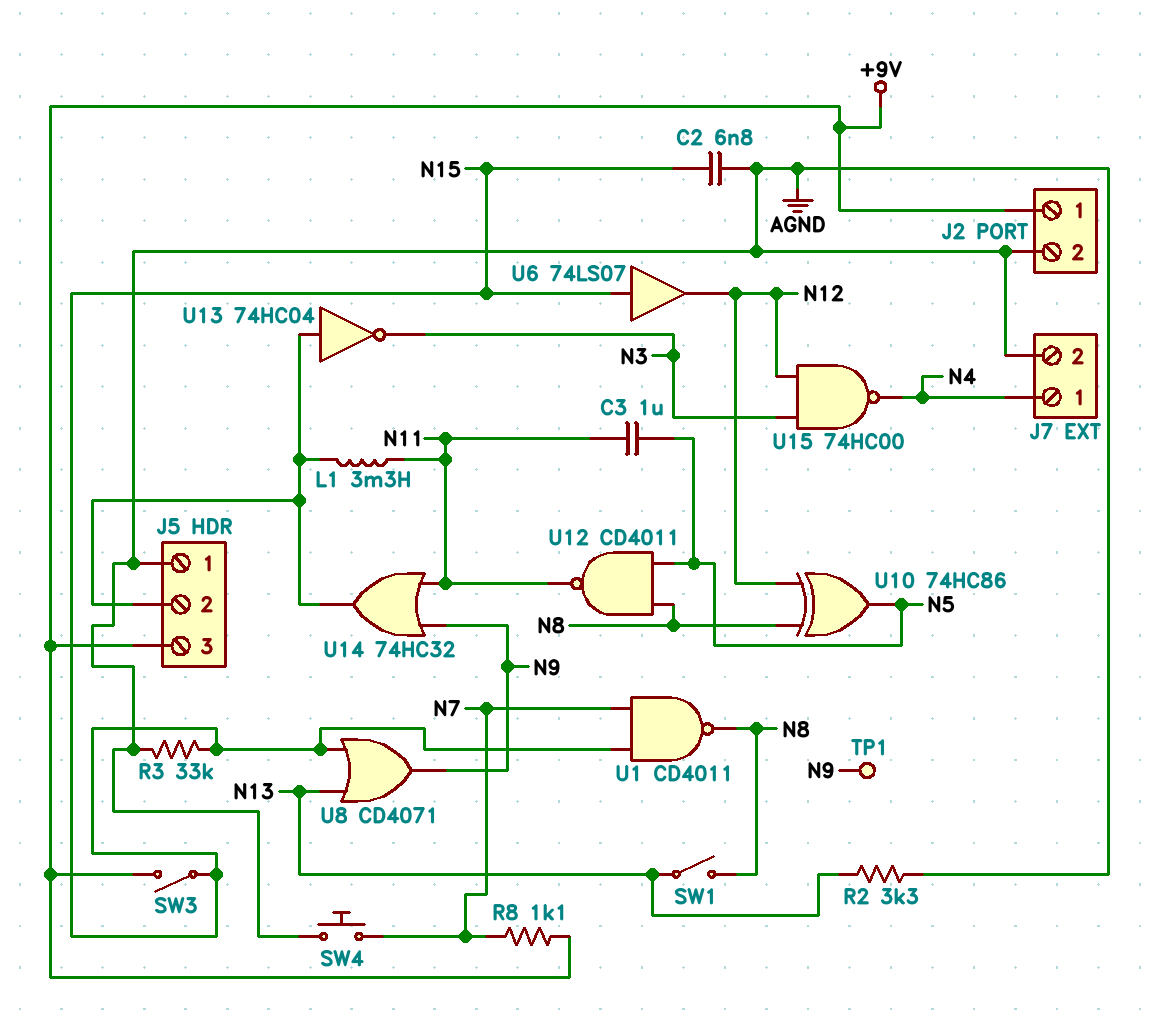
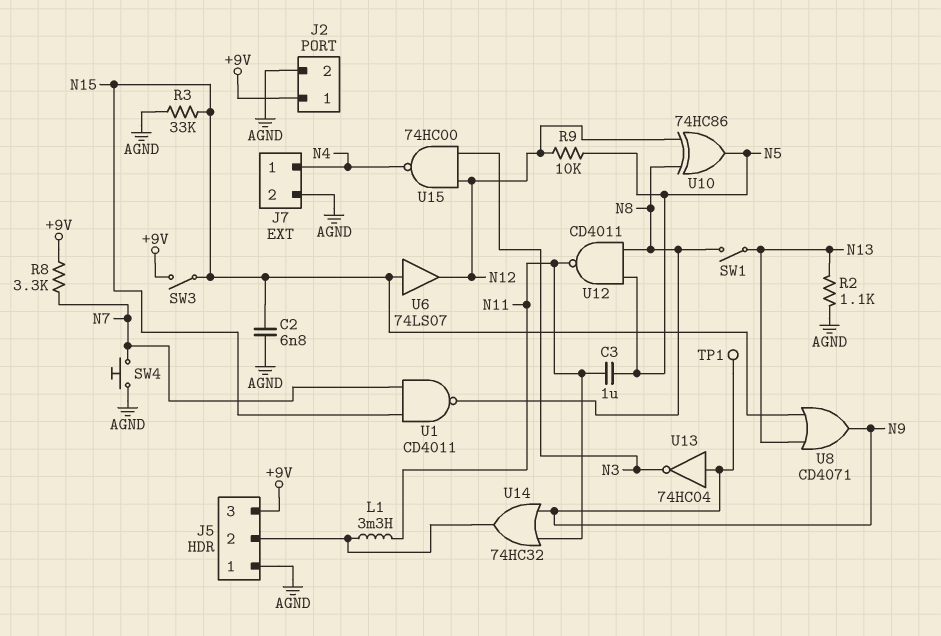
R2: 3.3k (AGND, N13) -> 1.1k (AGND, N13)
R8: 1.1k (+9V, N7) -> 3.3k (+9V, N7)
R9: none -> 10k (N5, N12)
U13: NOT 74HC04 (in J5/2, out N3) -> NOT 74HC04 (in N9, out N3)

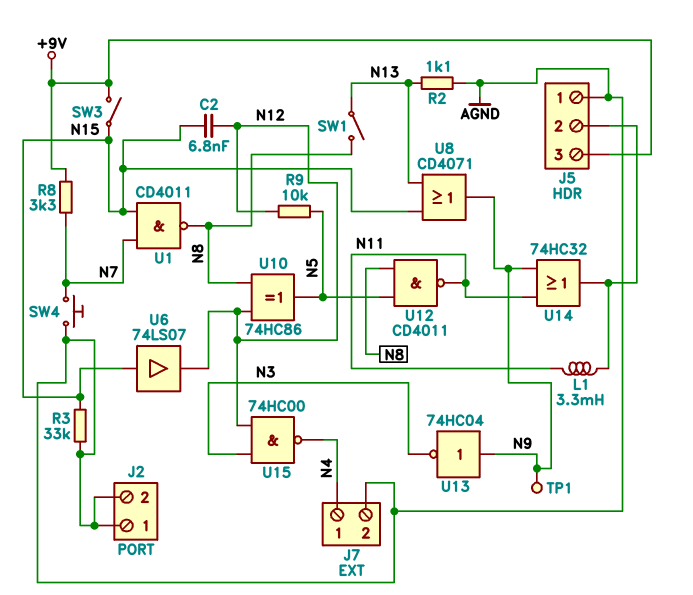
C2: 6.8nF (AGND, N15) -> 6.8nF (N12, N15)
C3: 1uF (N5, N11) -> none
J2 pin 1: +9V -> AGND

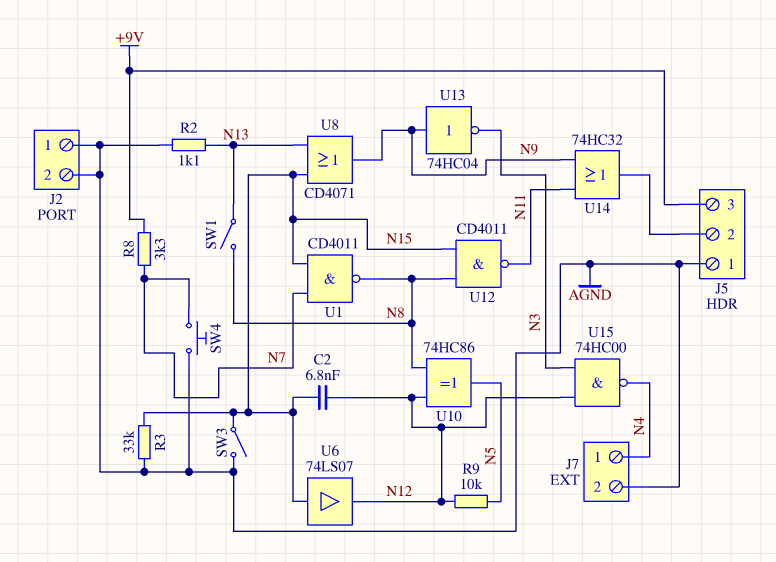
L1: 3.3mH (J5/2, N11) -> none
SW3: switch (+9V, N15) -> switch (AGND, N15)
TP1: test point (N9) -> none
U12: NAND CD4011 (in N5, in N8, out N11) -> NAND CD4011 (in N8, in N15, out N11)

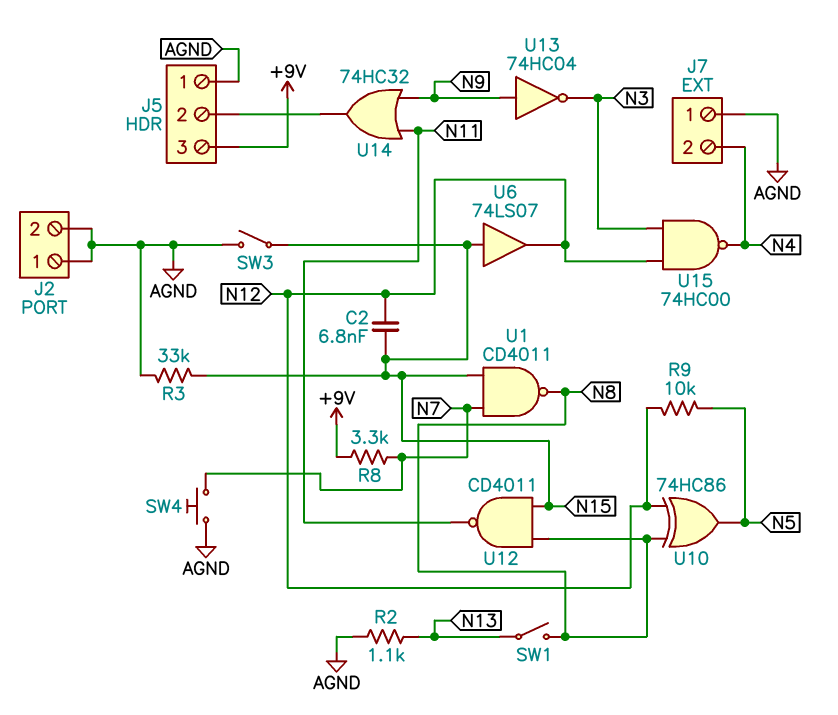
J7 pin 1: N4 -> AGND
J7 pin 2: AGND -> N4
U8: OR CD4071 (in N13, in N15, out N9) -> none

